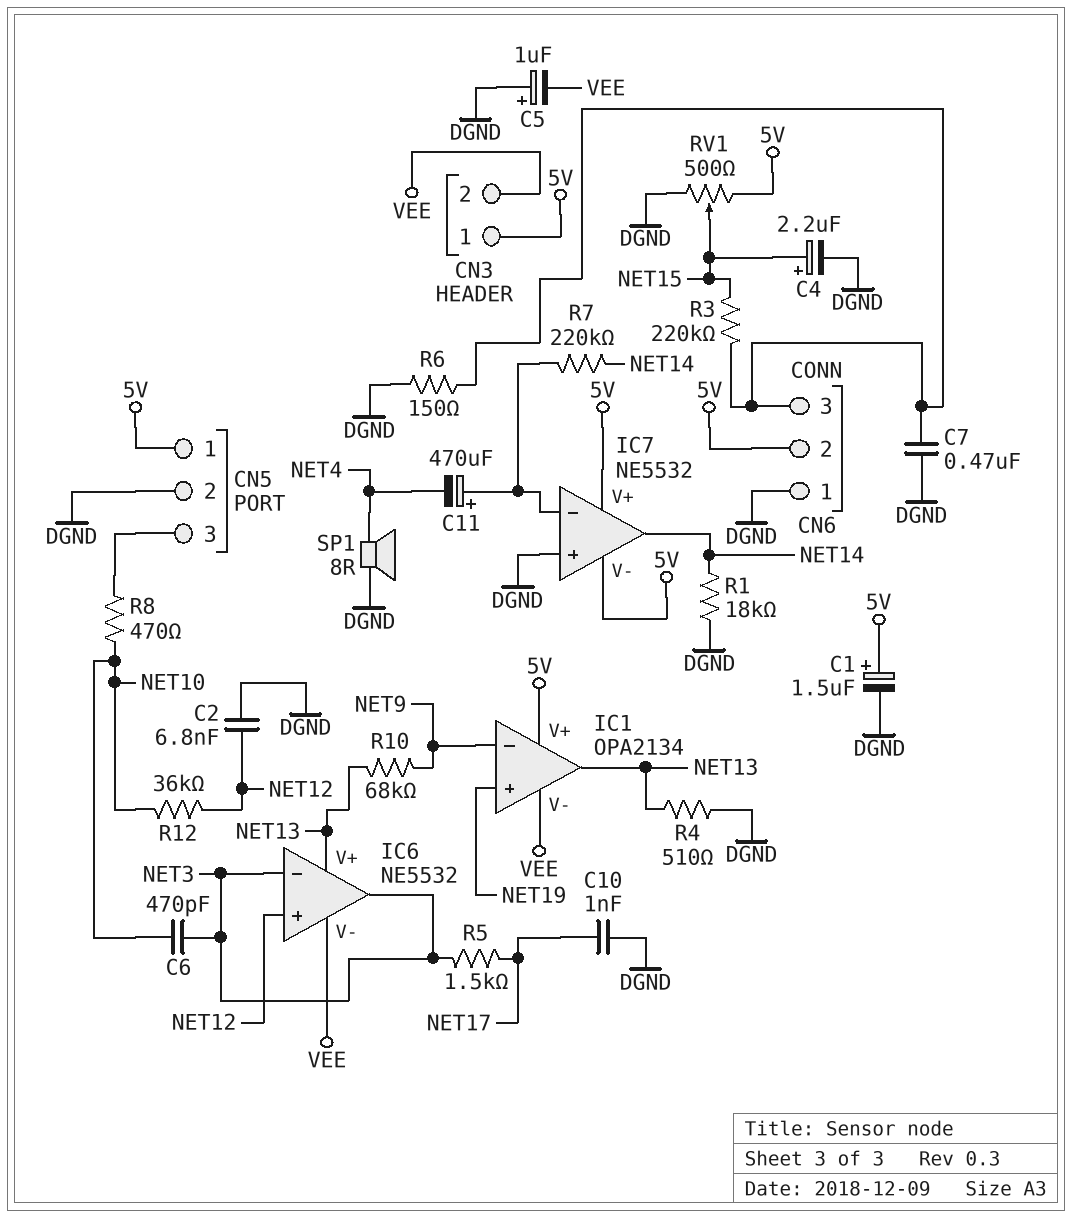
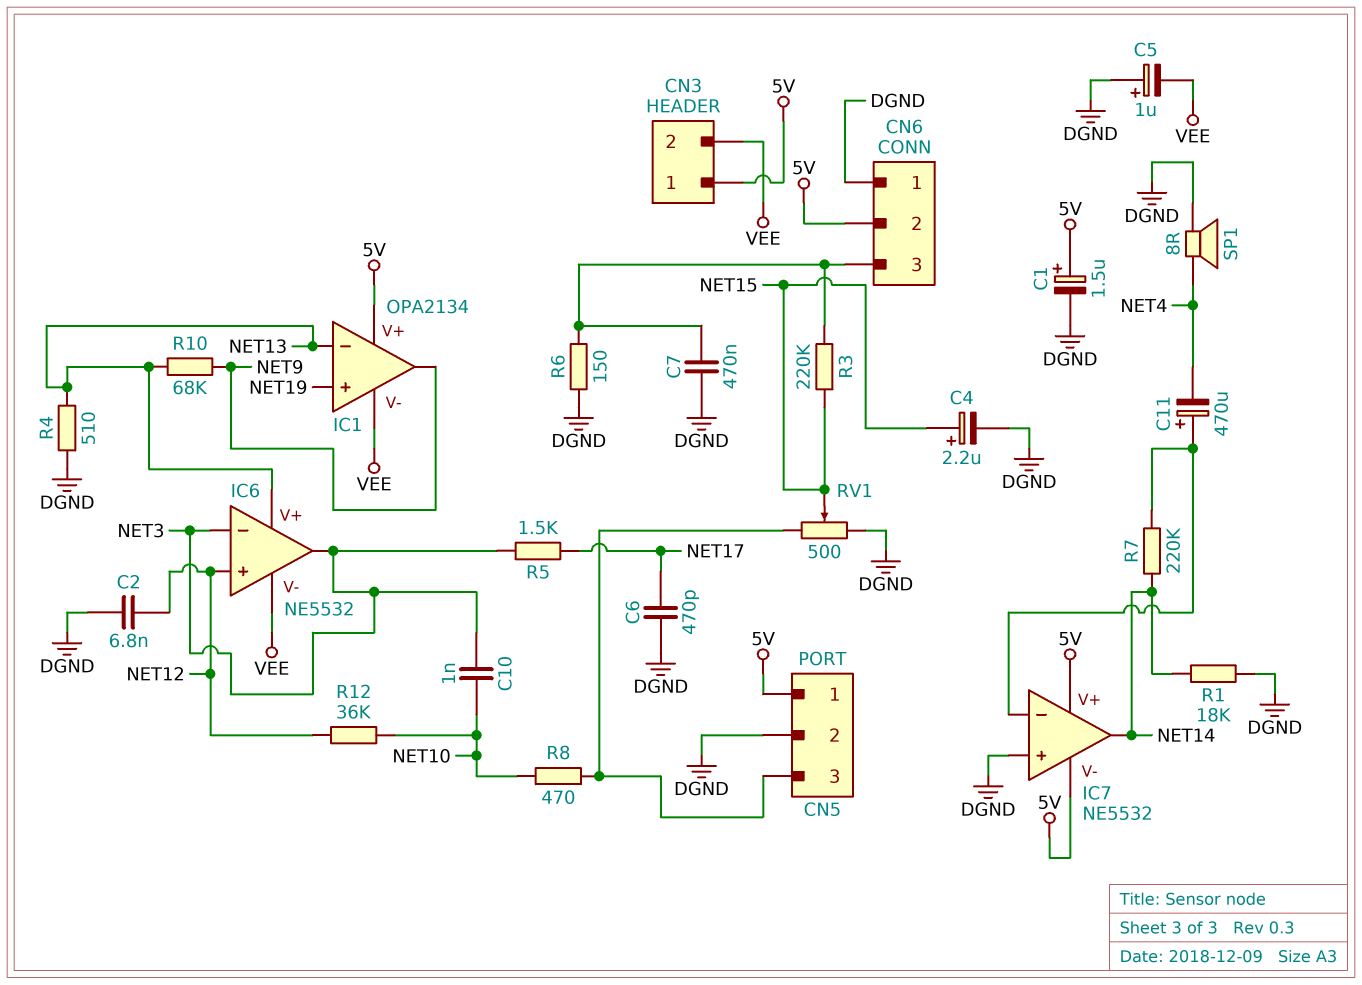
C6: 470pF (NET3, NET10) -> 470pF (DGND, NET17)
C10: 1nF (DGND, NET17) -> 1nF (NET3, NET10)
IC1 pin in-: NET9 -> NET13
IC1 pin out: NET13 -> NET9
RV1: 500 (5V, DGND, wiper NET15) -> 500 (CN5/3, DGND, wiper NET15)

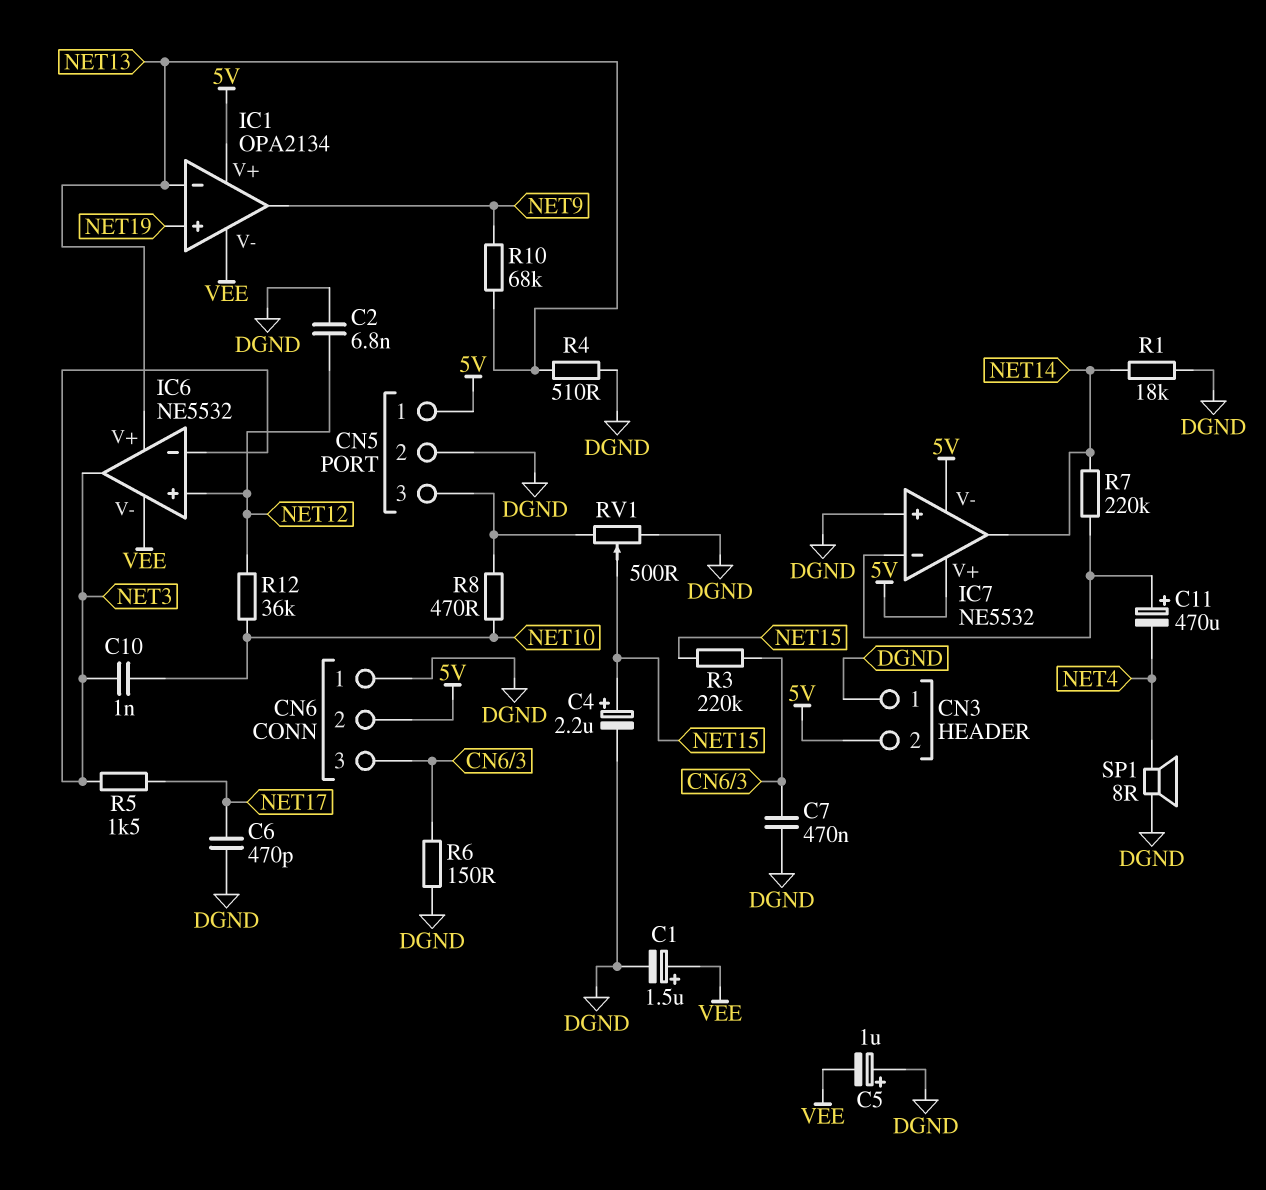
C1: 1.5uF (plus 5V, minus DGND) -> 1.5uF (plus VEE, minus DGND)
CN3 pin 1: 5V -> DGND
CN3 pin 2: VEE -> 5V

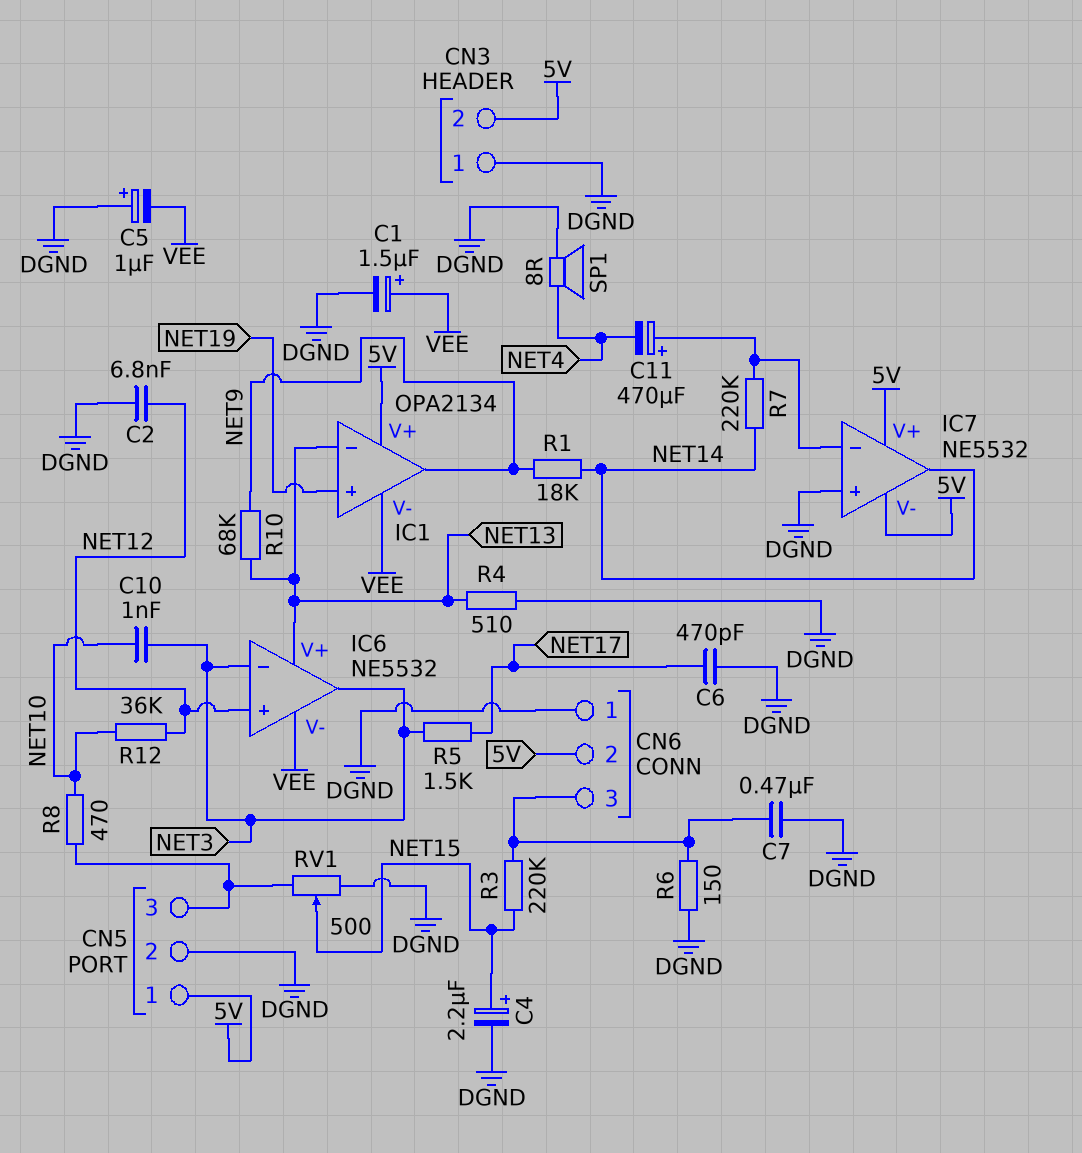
R1: 18k (DGND, NET14) -> 18k (NET9, NET14)

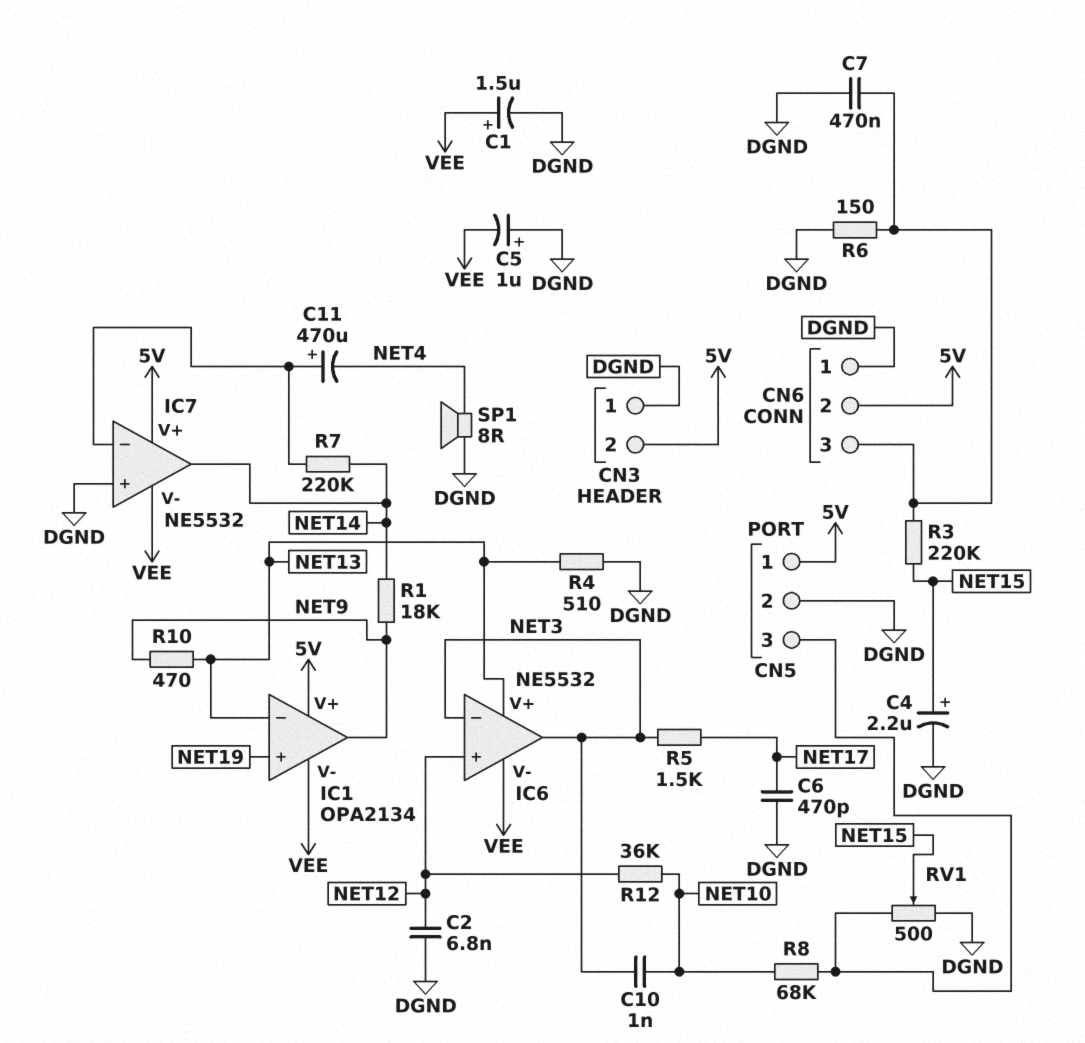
IC7 pin V-: 5V -> VEE
R8: 470 (CN5/3, NET10) -> 68k (CN5/3, NET10)
R10: 68k (NET9, NET13) -> 470 (NET9, NET13)

